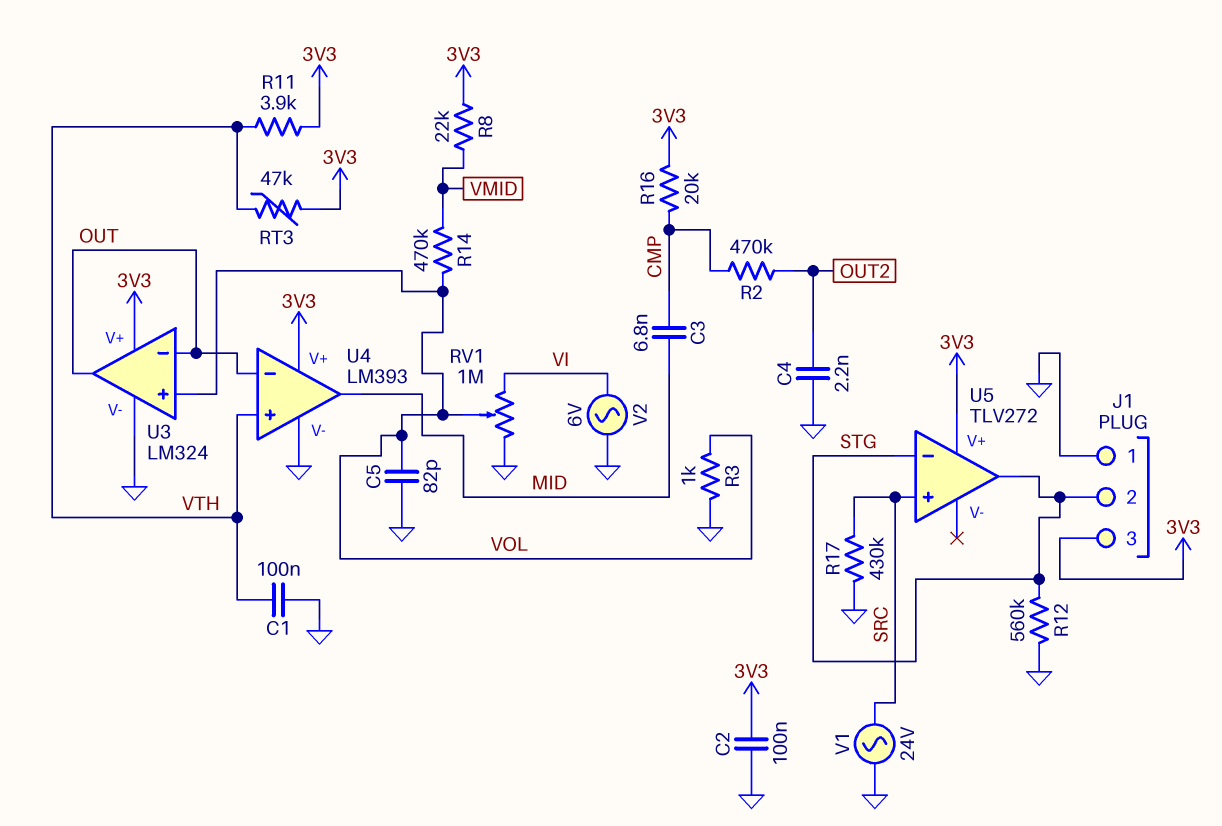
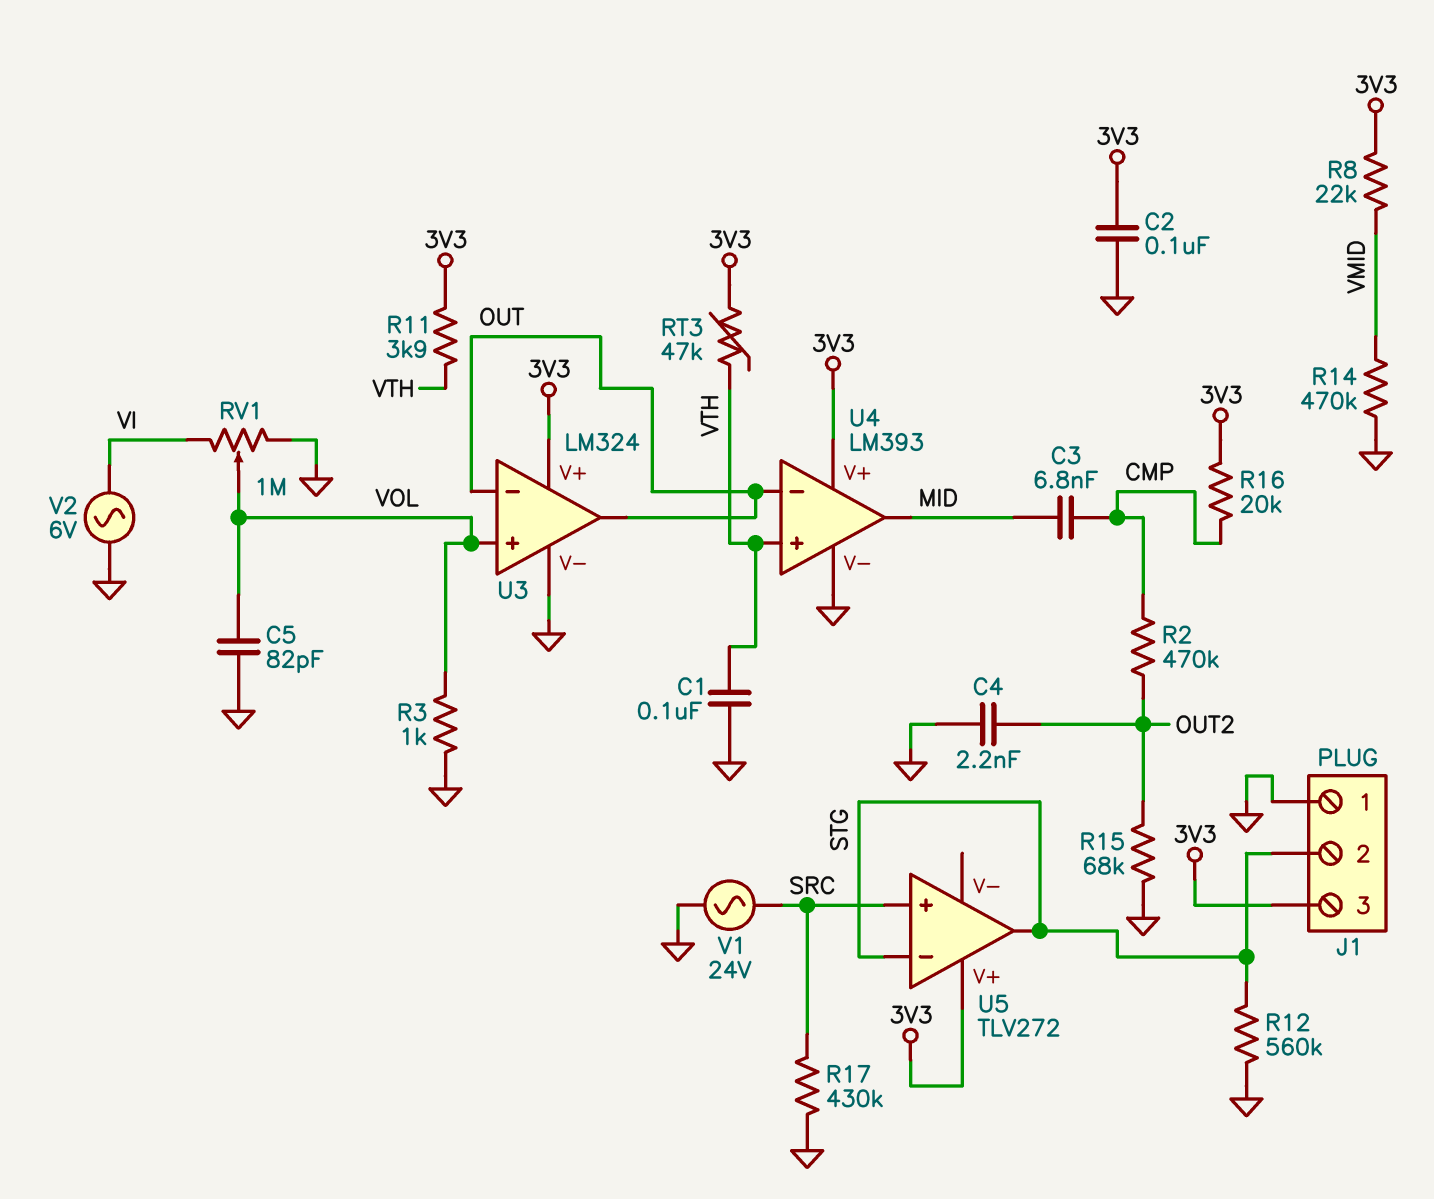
R14: 470k (VMID, VOL) -> 470k (GND, VMID)
R15: none -> 68k (GND, OUT2)

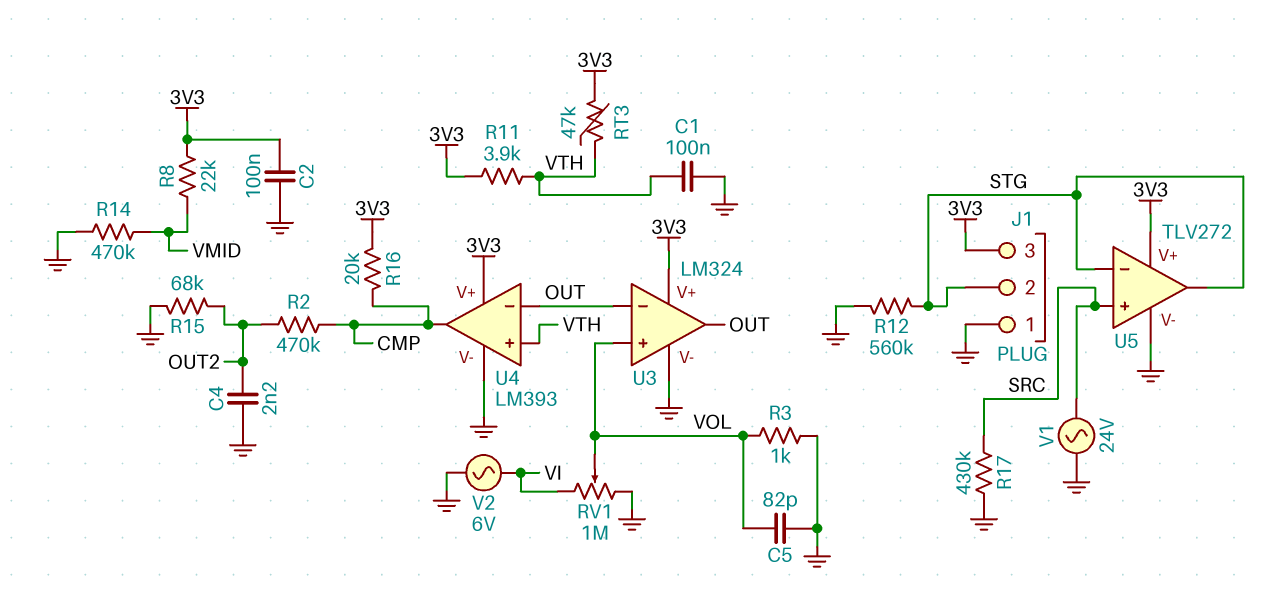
C3: 6.8nF (CMP, MID) -> none
U4 pin out: MID -> CMP
U5 pin V-: none -> GND

